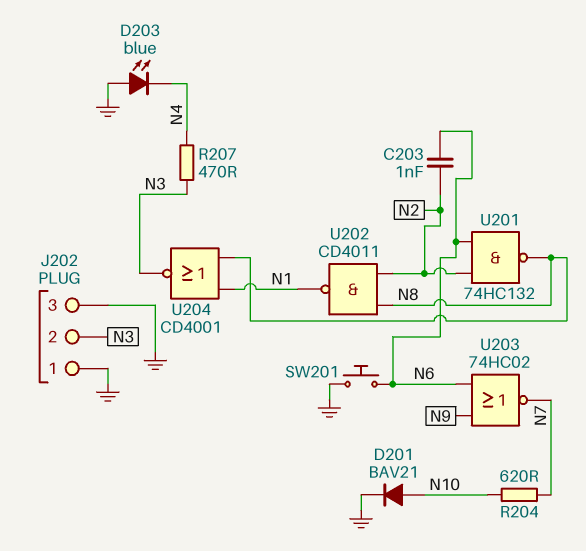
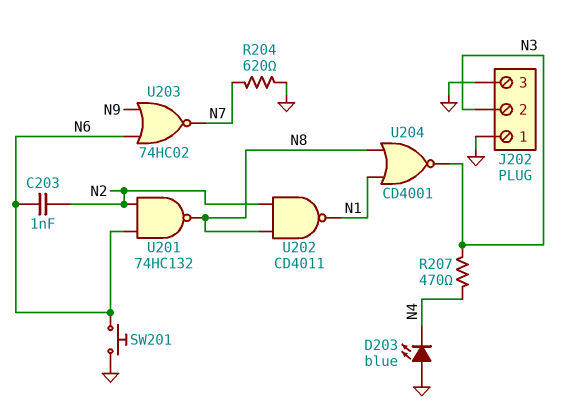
D201: diode BAV21 (A N10, K GND) -> none
R204: 620 (N7, N10) -> 620 (GND, N7)

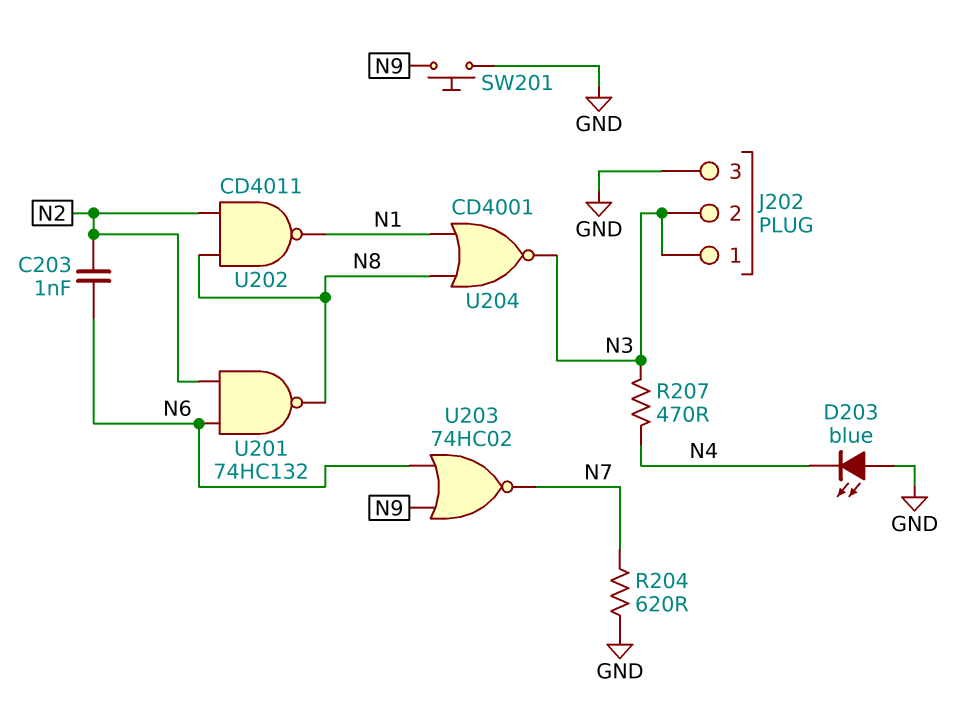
J202 pin 1: GND -> N3
SW201: button (GND, N6) -> button (GND, N9)

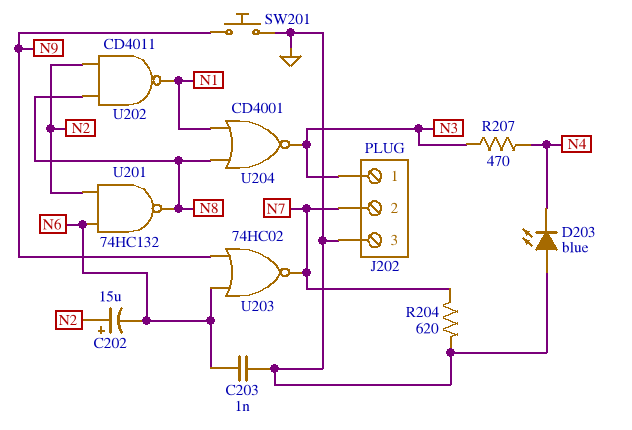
C202: none -> 15uF (plus N2, minus N6)
C203: 1nF (N2, N6) -> 1nF (GND, N6)
J202 pin 2: N3 -> N7

